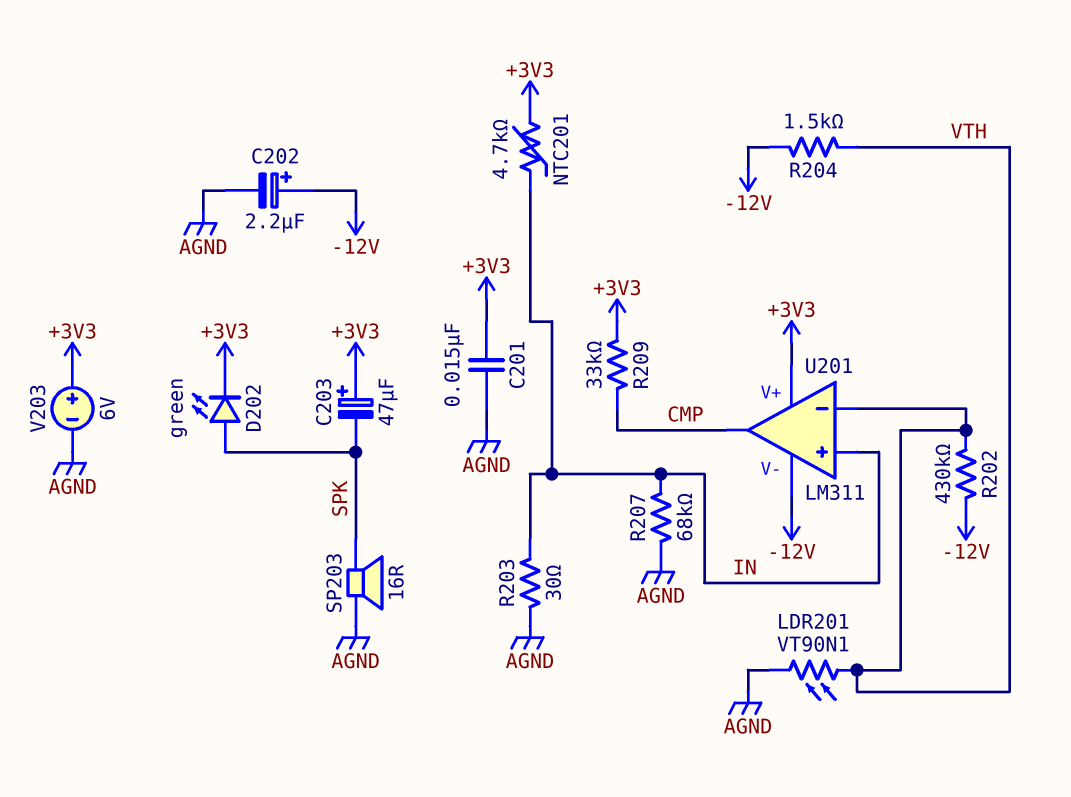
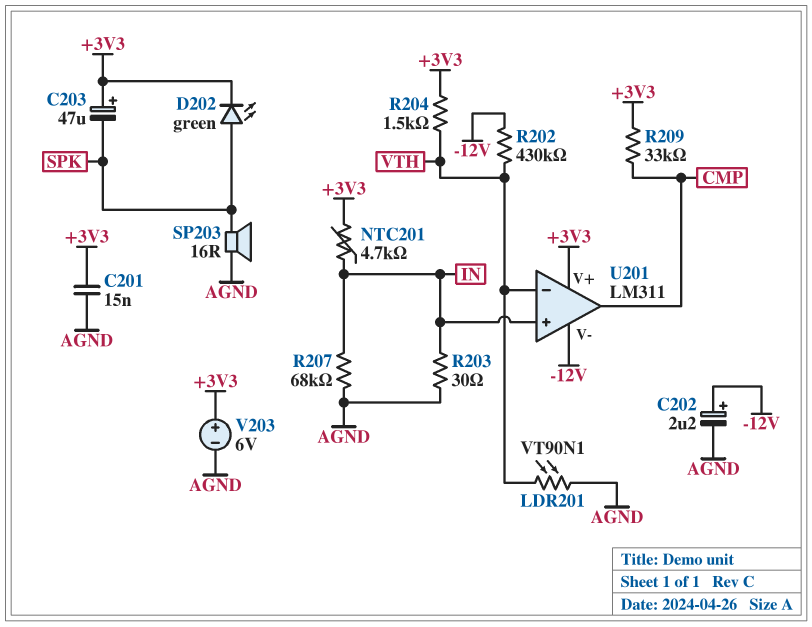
R204: 1.5k (-12V, VTH) -> 1.5k (+3V3, VTH)

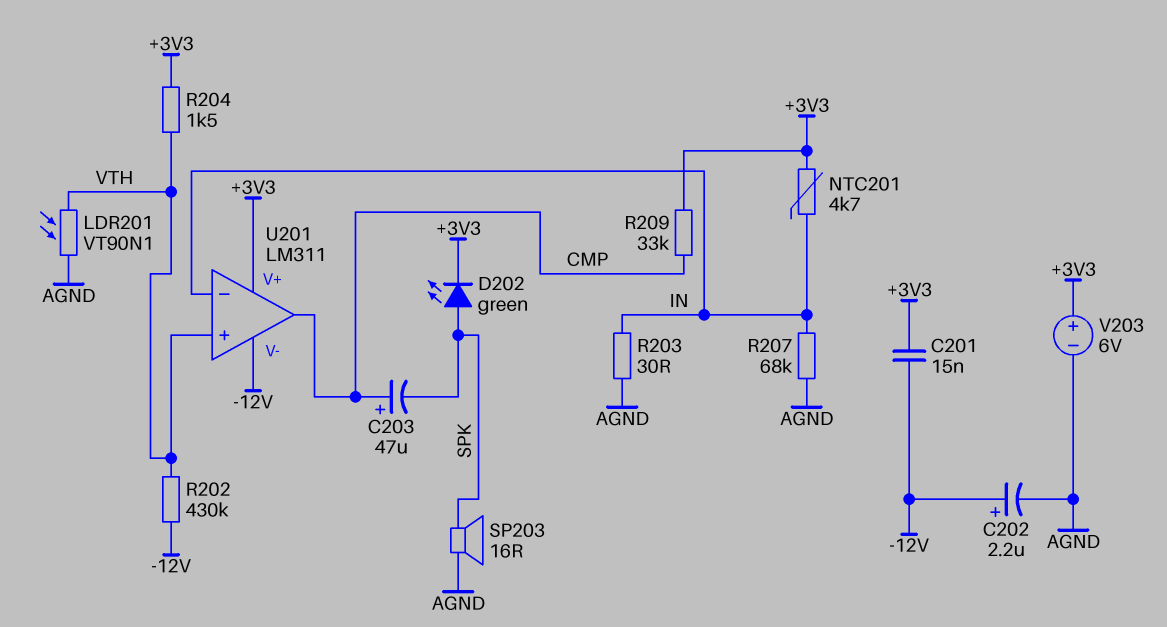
C201: 15nF (+3V3, AGND) -> 15nF (+3V3, -12V)
C203: 47uF (plus +3V3, minus SPK) -> 47uF (plus CMP, minus SPK)
U201 pin in+: IN -> VTH
U201 pin in-: VTH -> IN

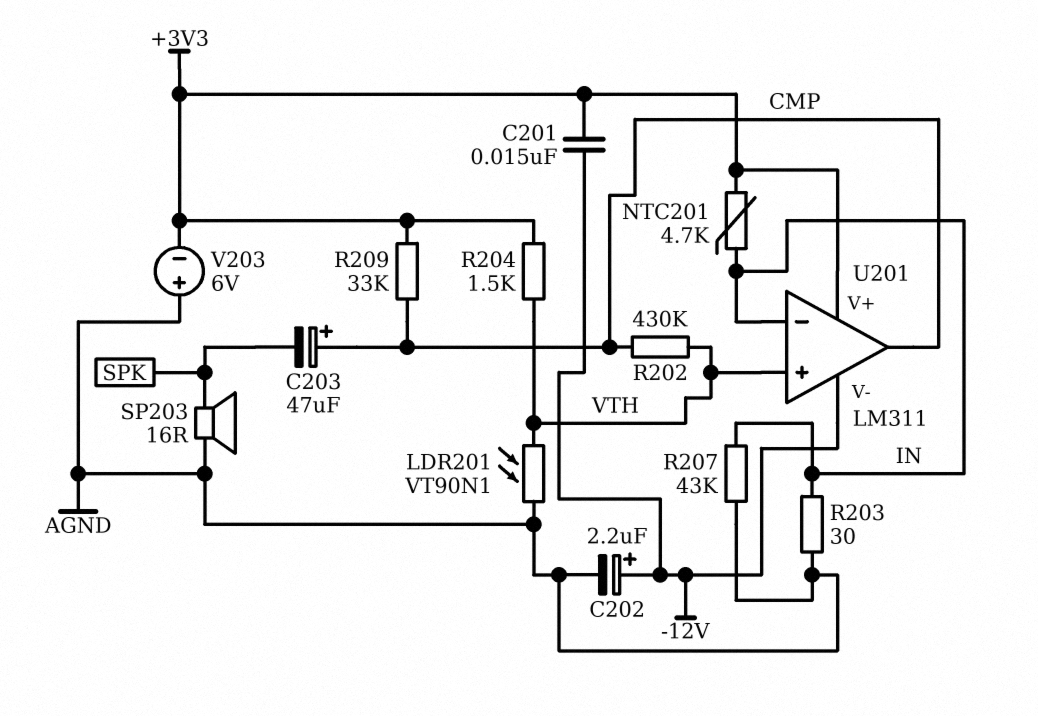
D202: LED green (A SPK, K +3V3) -> none
R202: 430k (-12V, VTH) -> 430k (CMP, VTH)
R207: 68k (AGND, IN) -> 43k (AGND, IN)
V203: 6V (plus +3V3, minus AGND) -> 6V (plus AGND, minus +3V3)

